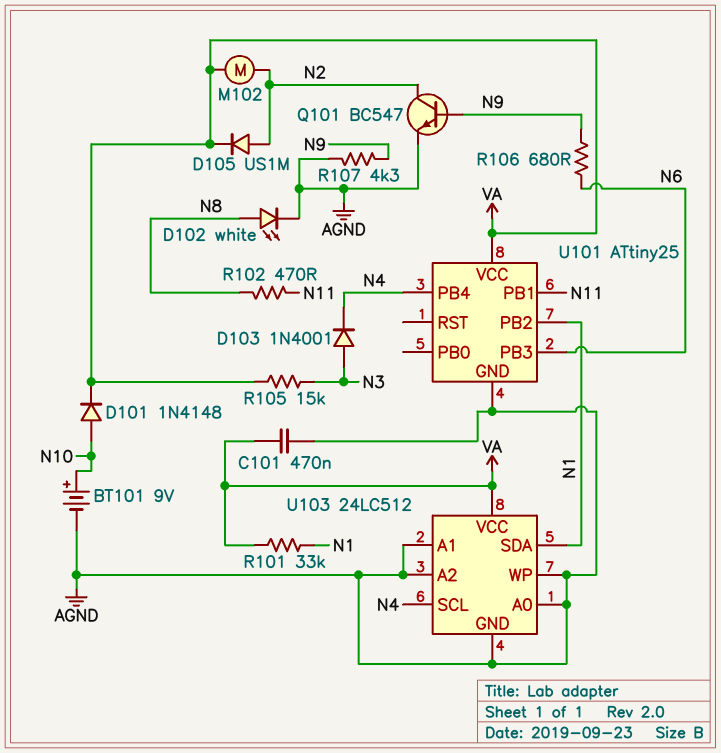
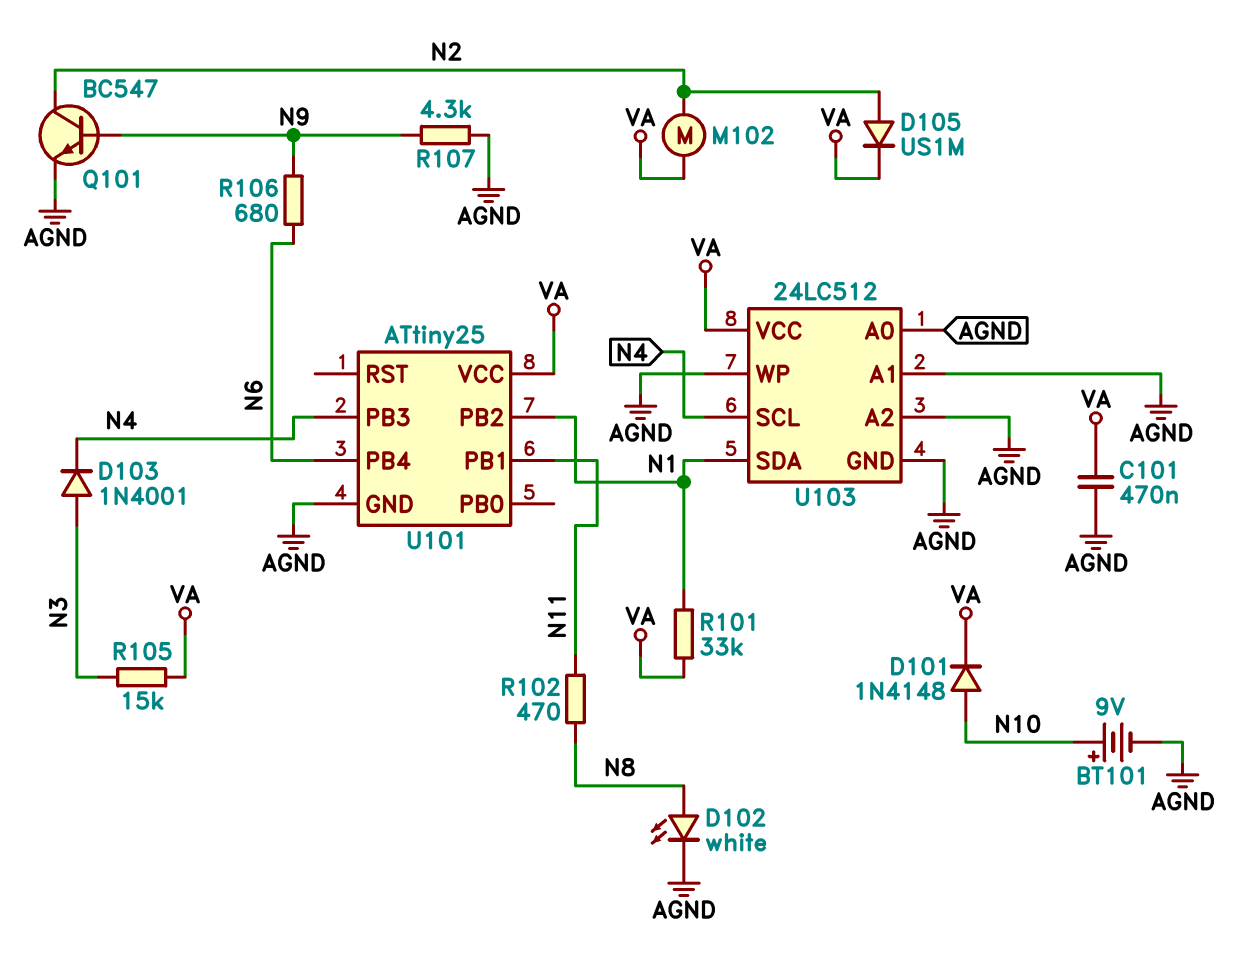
U101 pin PB3: N6 -> N4
U101 pin PB4: N4 -> N6

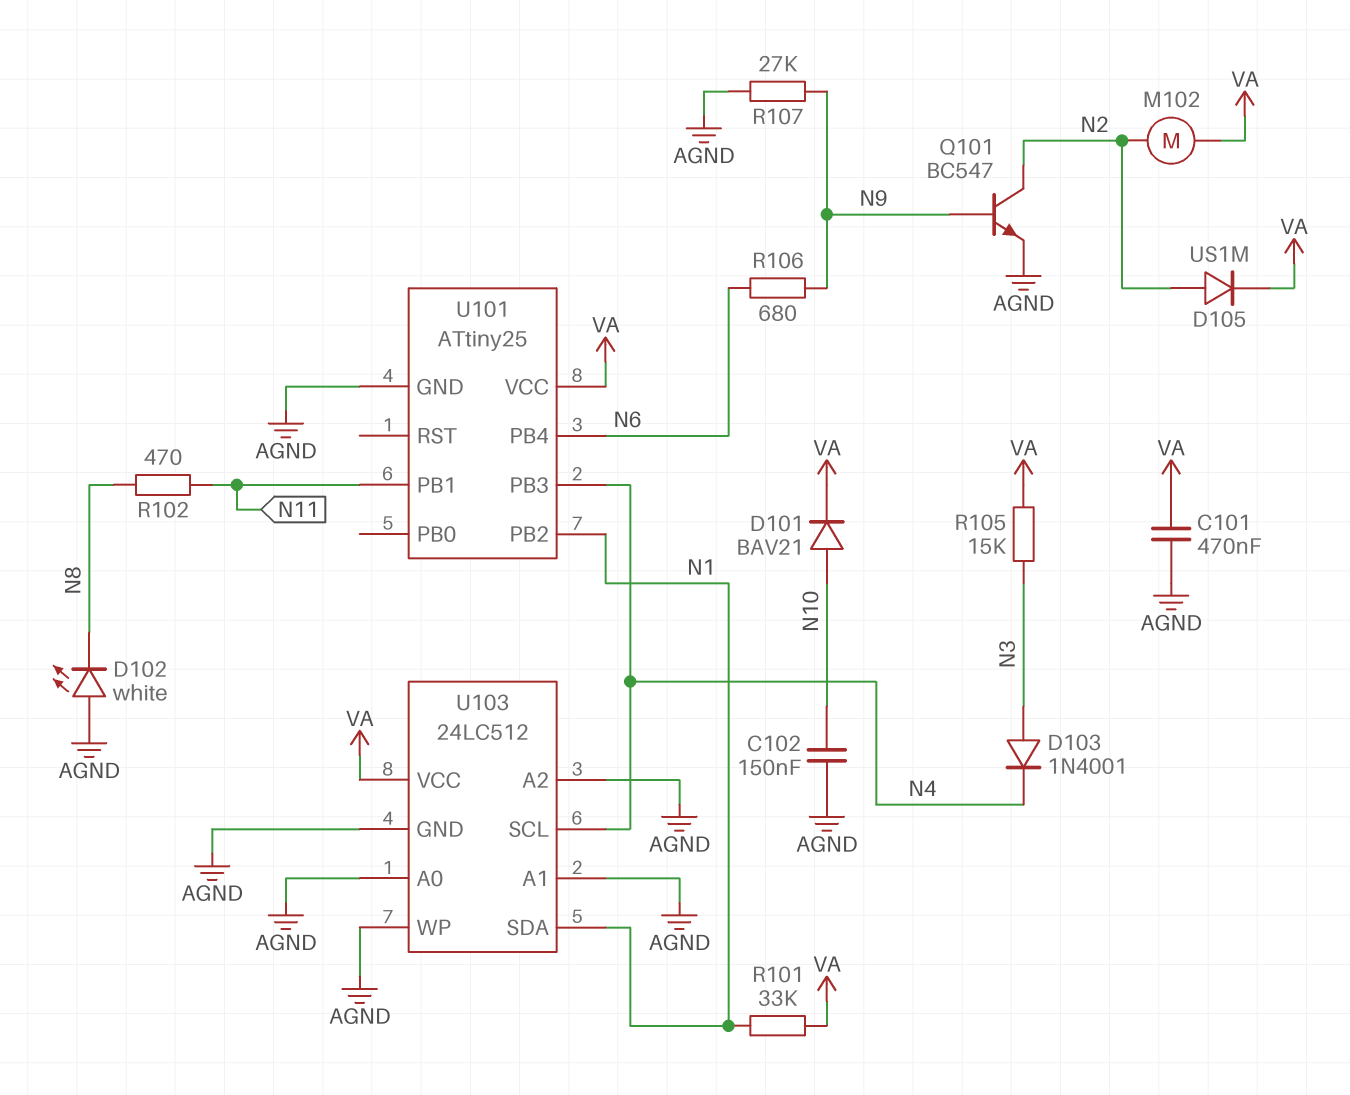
BT101: 9V (plus N10, minus AGND) -> none
C102: none -> 150nF (AGND, N10)
D101: diode 1N4148 (A N10, K VA) -> diode BAV21 (A N10, K VA)
D102: LED white (A N8, K AGND) -> LED white (A AGND, K N8)
R107: 4.3k (AGND, N9) -> 27k (AGND, N9)

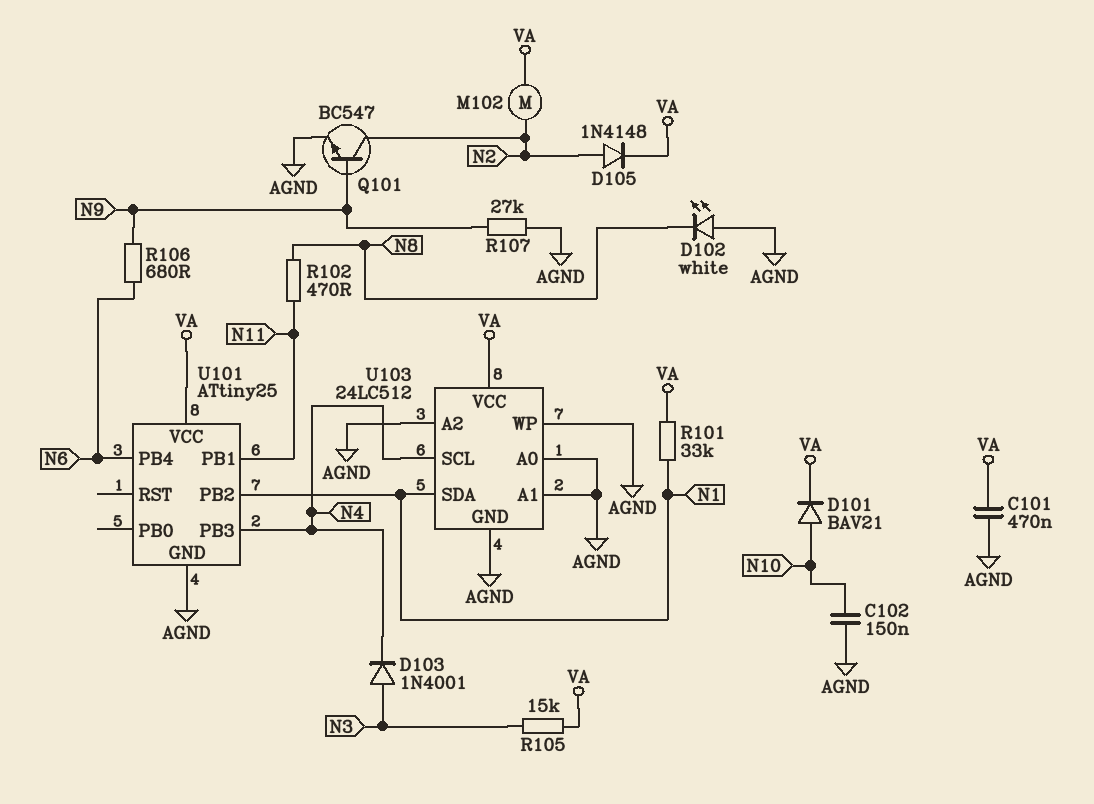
D105: diode US1M (A N2, K VA) -> diode 1N4148 (A N2, K VA)

